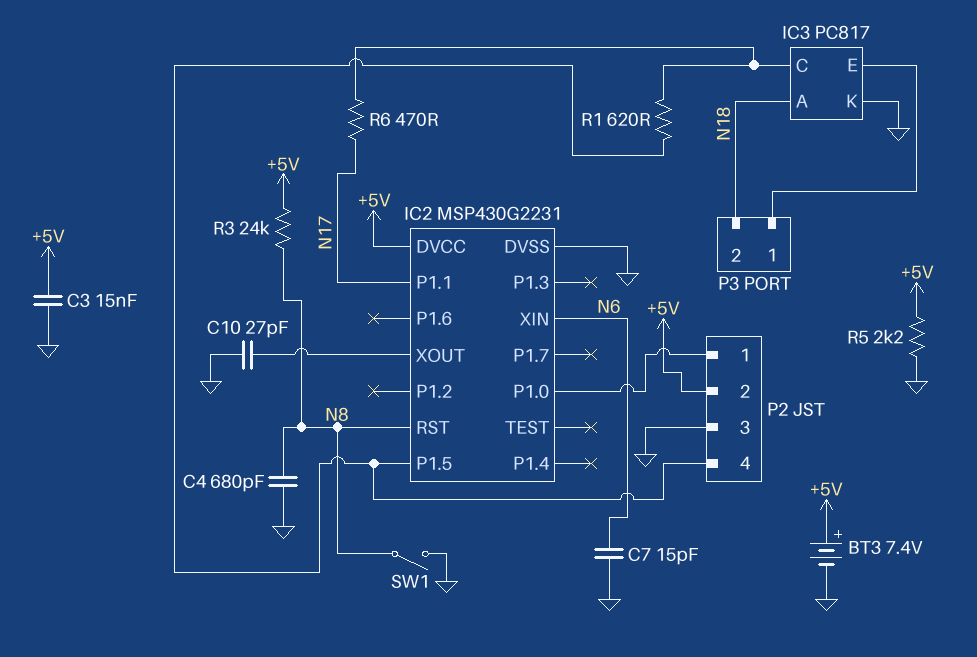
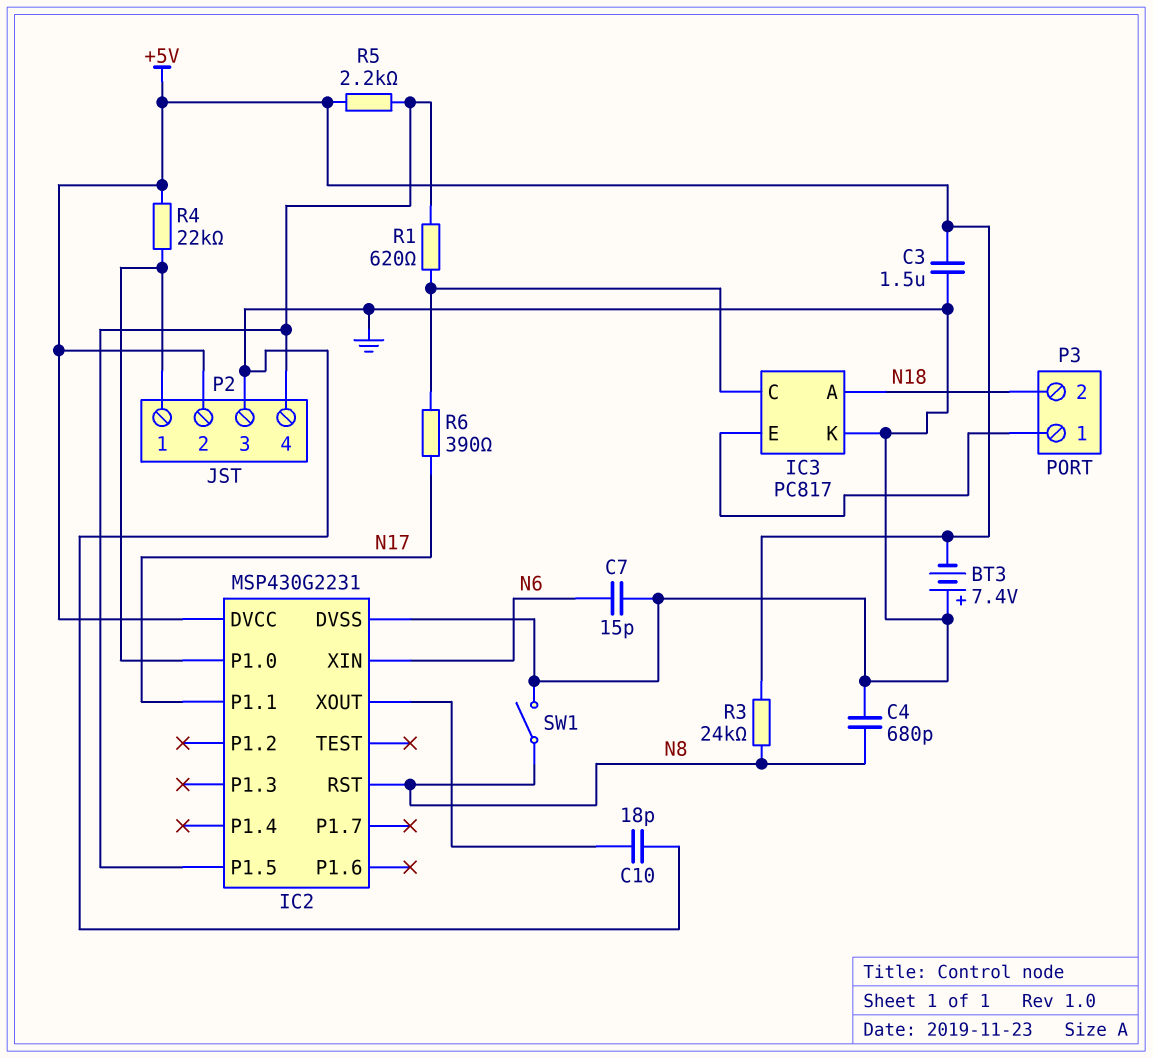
BT3: 7.4V (plus +5V, minus GND) -> 7.4V (plus GND, minus +5V)
C3: 15nF (+5V, GND) -> 1.5uF (+5V, GND)
C10: 27pF (GND, IC2/XOUT) -> 18pF (GND, IC2/XOUT)
R4: none -> 22k (+5V, IC2/P1.0)
R5: 2.2k (+5V, GND) -> 2.2k (+5V, IC2/P1.5)
R6: 470 (IC3/C, N17) -> 390 (IC3/C, N17)

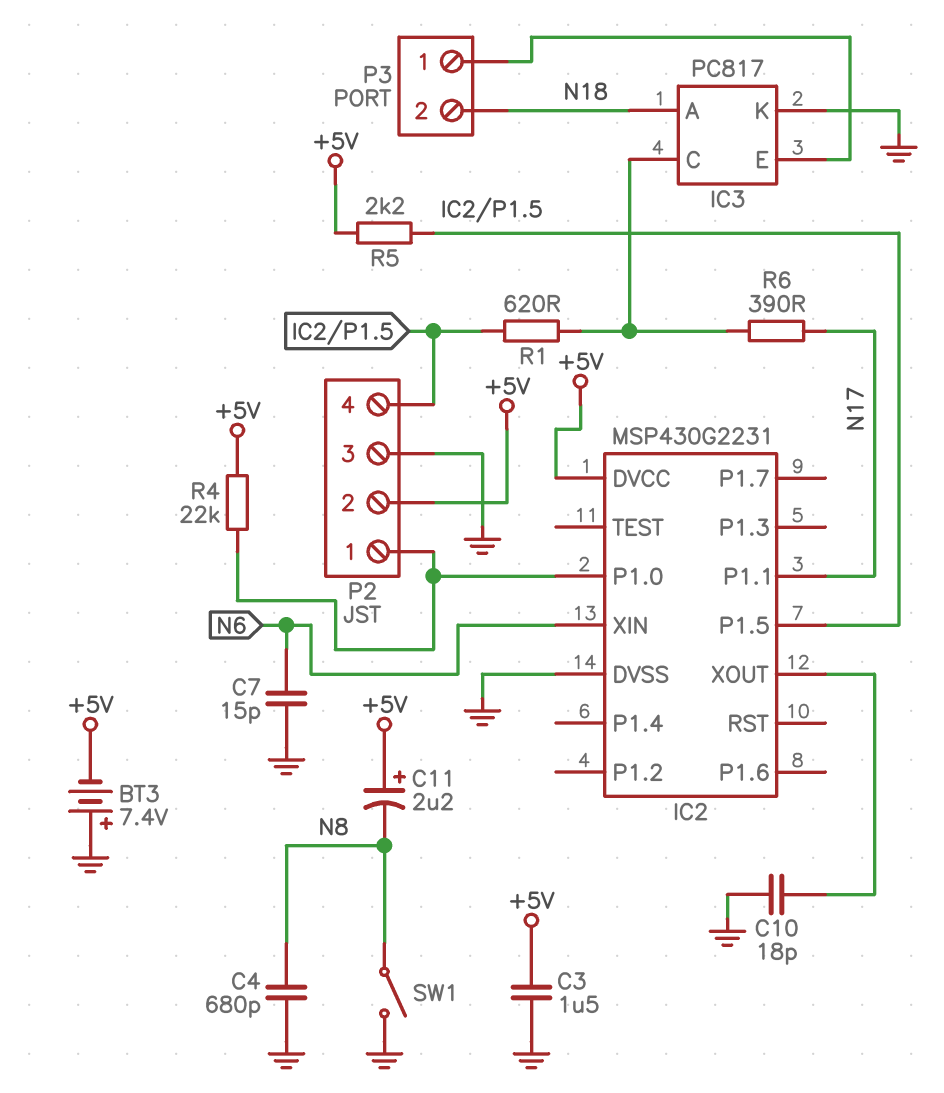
C11: none -> 2.2uF (plus +5V, minus N8)
IC2 pin RST: N8 -> none
R3: 24k (+5V, N8) -> none

